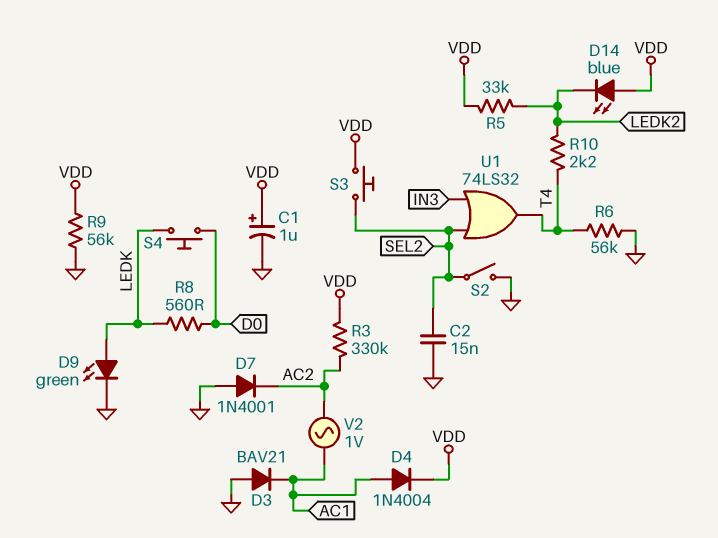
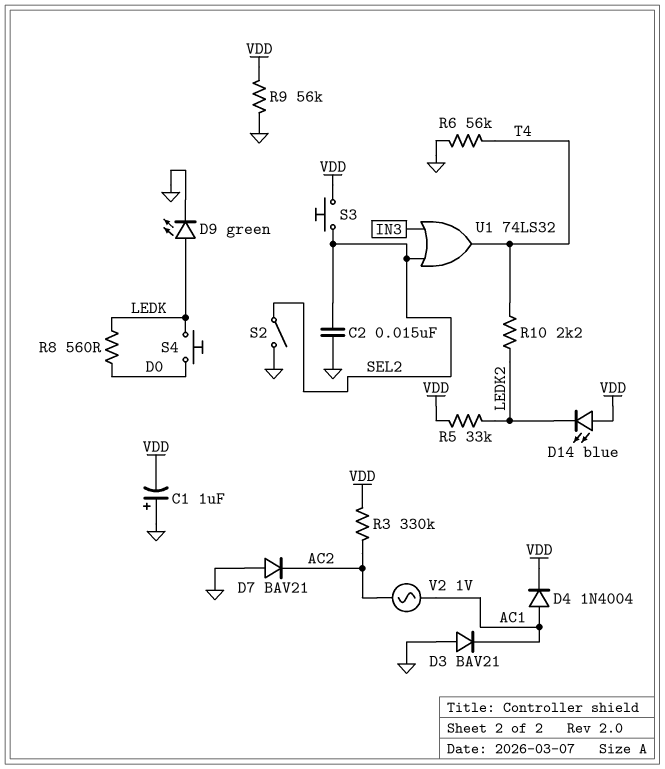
C1: 1uF (plus VDD, minus GND) -> 1uF (plus GND, minus VDD)
D7: diode 1N4001 (A GND, K AC2) -> diode BAV21 (A GND, K AC2)

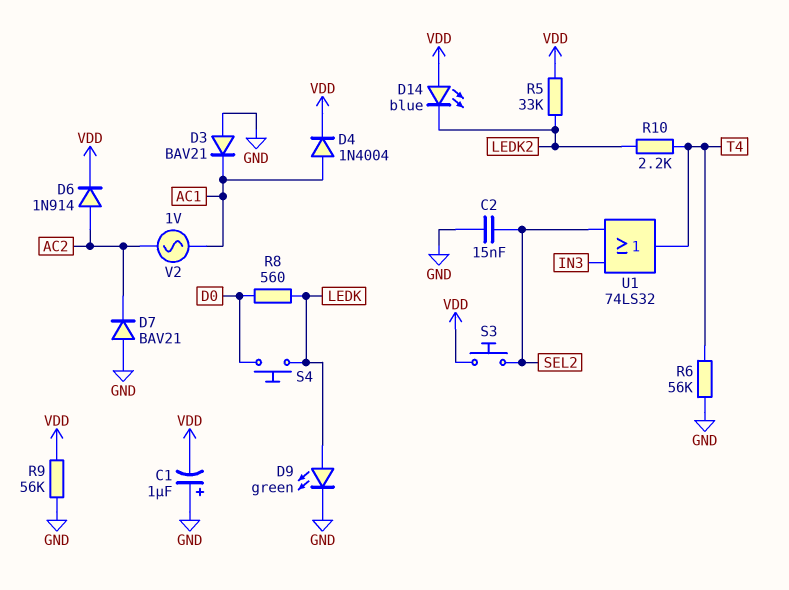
D6: none -> diode 1N914 (A AC2, K VDD)
R3: 330k (AC2, VDD) -> none
S2: switch (GND, SEL2) -> none

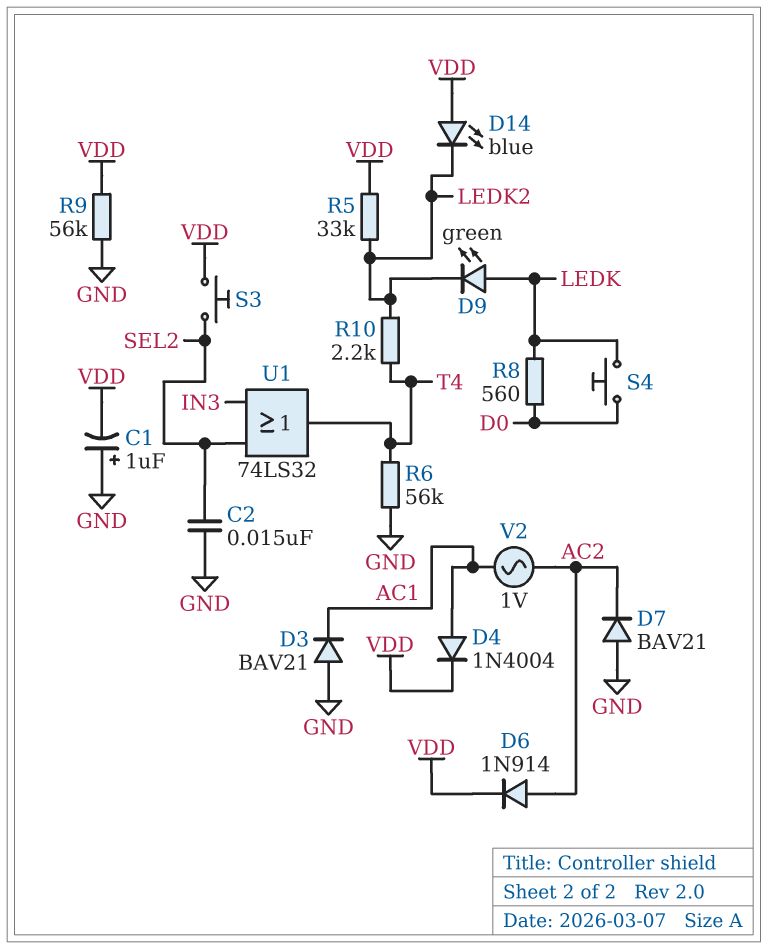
D9: LED green (A LEDK, K GND) -> LED green (A LEDK, K LEDK2)

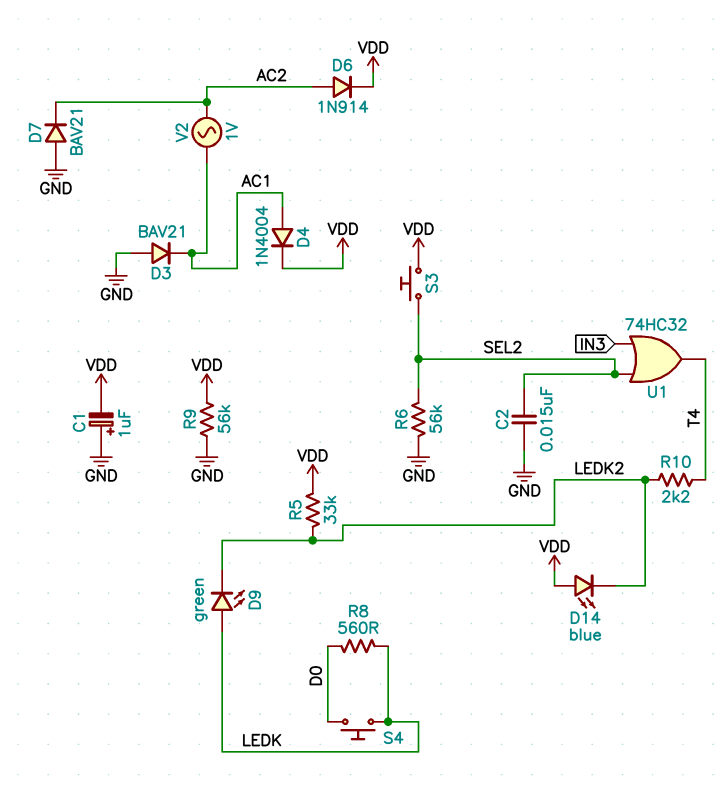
R6: 56k (GND, T4) -> 56k (GND, SEL2)
U1: OR 74LS32 (in IN3, in SEL2, out T4) -> OR 74HC32 (in IN3, in SEL2, out T4)

